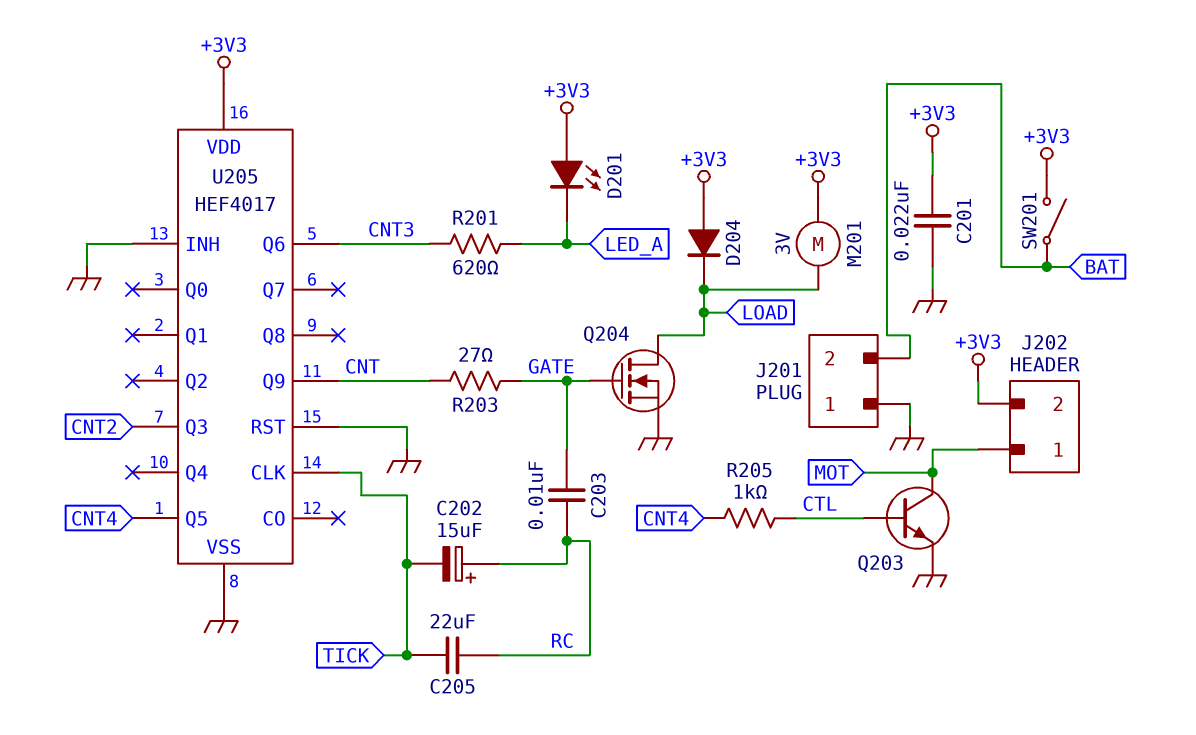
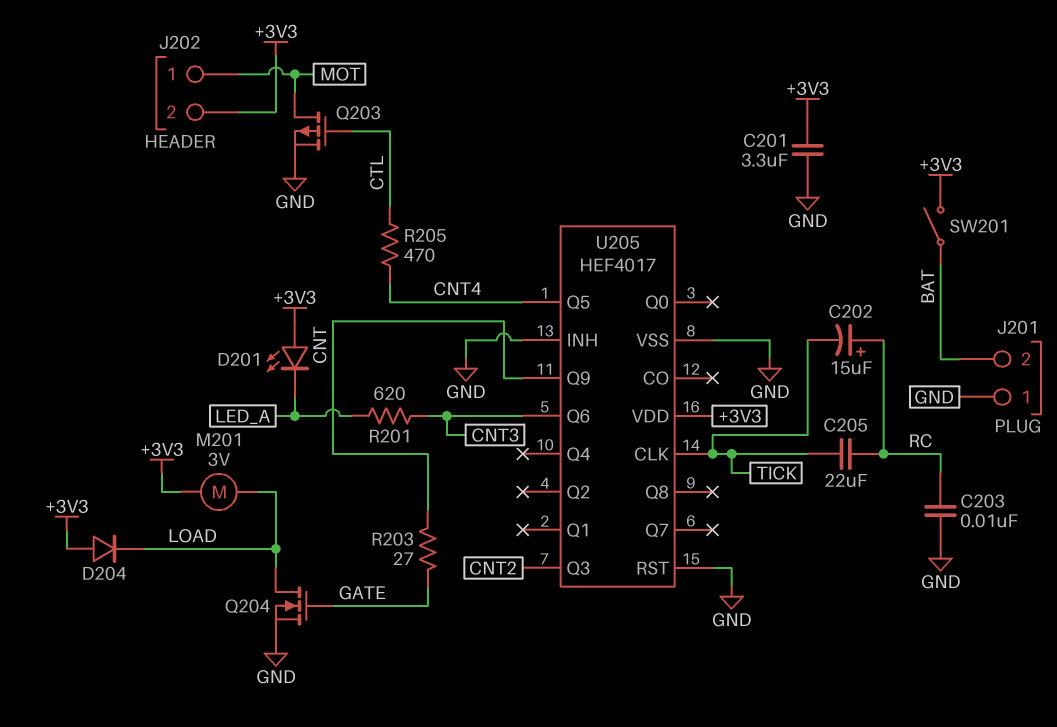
C201: 22nF (+3V3, GND) -> 3.3uF (+3V3, GND)
C203: 10nF (GATE, RC) -> 10nF (GND, RC)
Q203: NPN (B CTL, C MOT, E GND) -> PMOS (G CTL, D MOT, S GND)
R205: 1k (CNT4, CTL) -> 470 (CNT4, CTL)

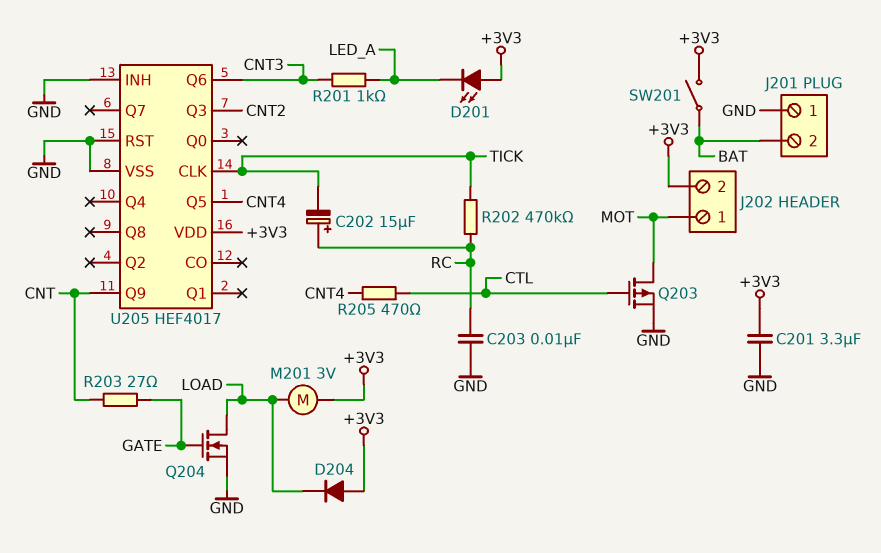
C205: 22uF (RC, TICK) -> none
R201: 620 (CNT3, LED_A) -> 1k (CNT3, LED_A)
R202: none -> 470k (RC, TICK)

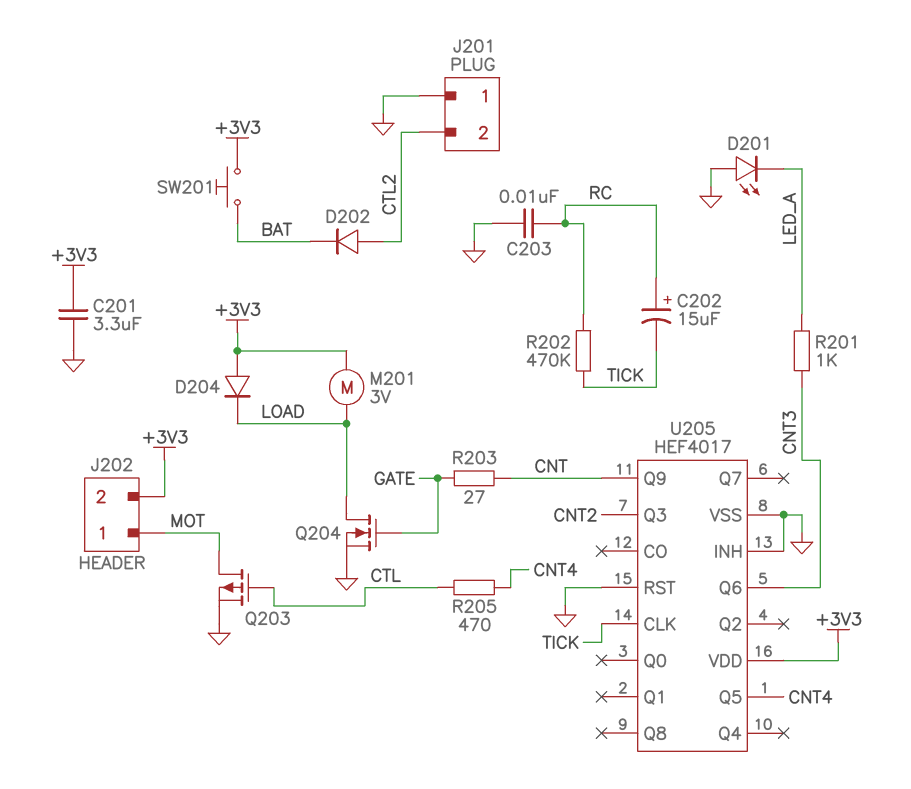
D201: LED (A +3V3, K LED_A) -> LED (A GND, K LED_A)
D202: none -> diode (A CTL2, K BAT)
J201 pin 2: BAT -> CTL2
SW201: switch (+3V3, BAT) -> button (+3V3, BAT)

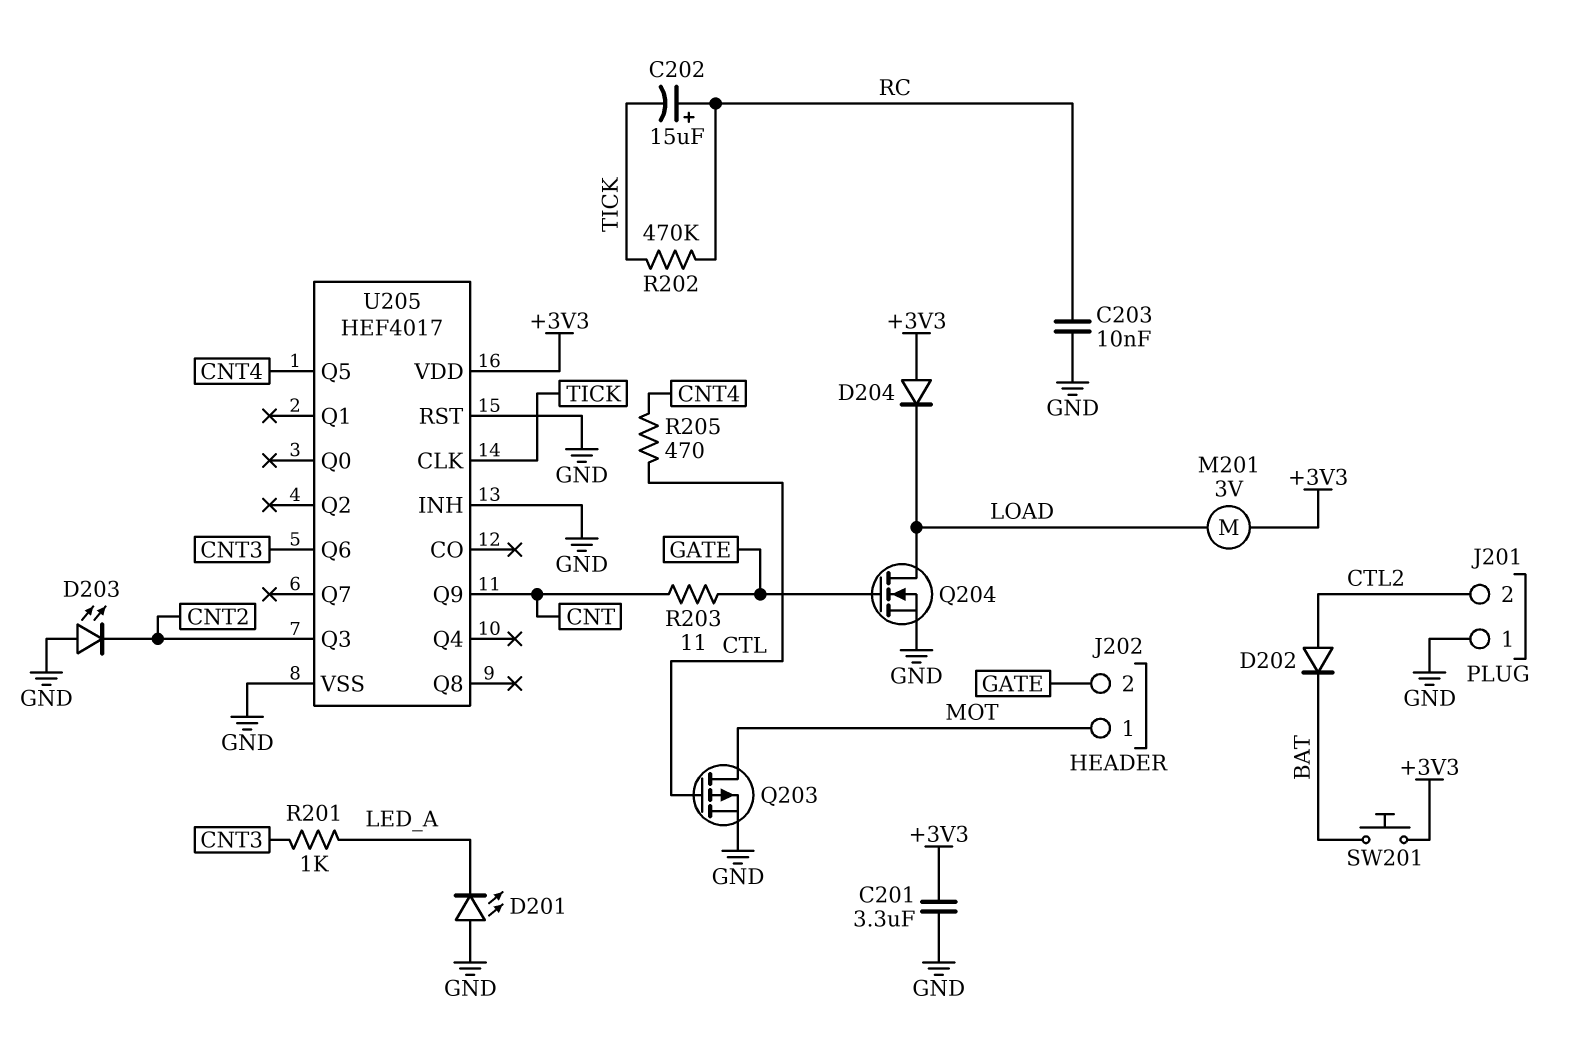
D203: none -> LED (A GND, K CNT2)
J202 pin 2: +3V3 -> GATE
R203: 27 (CNT, GATE) -> 11 (CNT, GATE)

